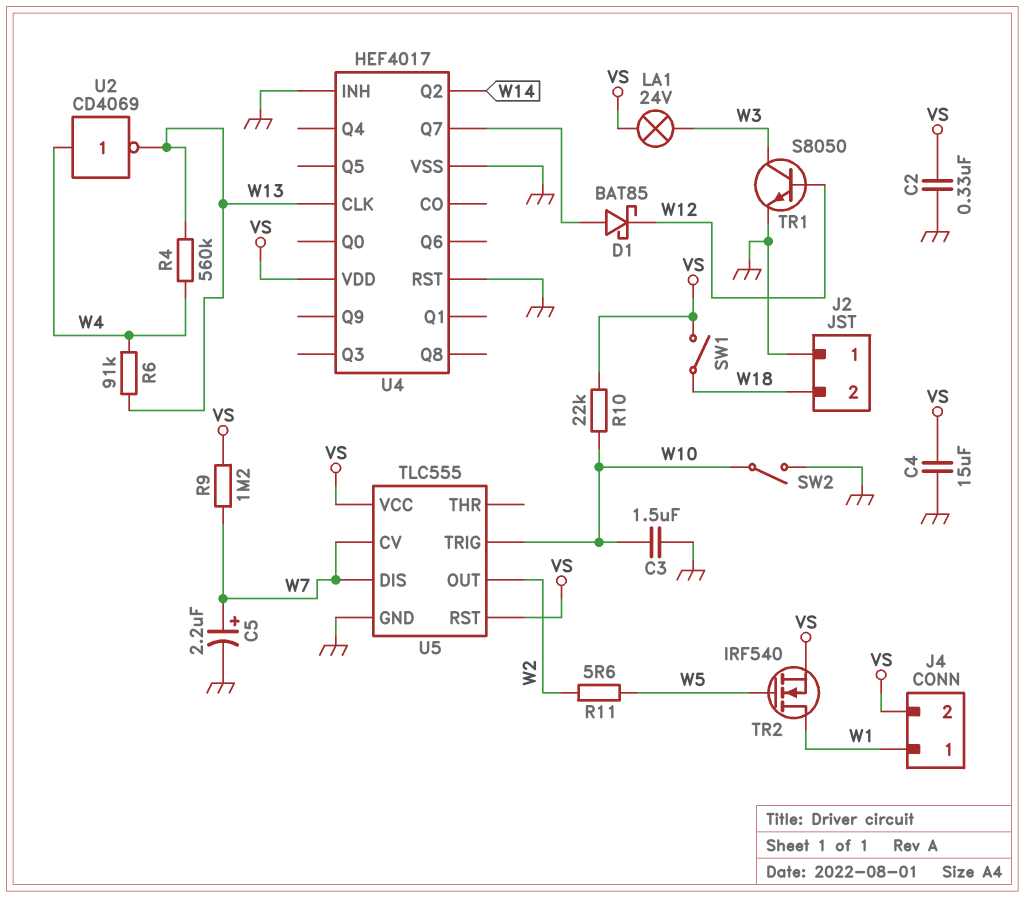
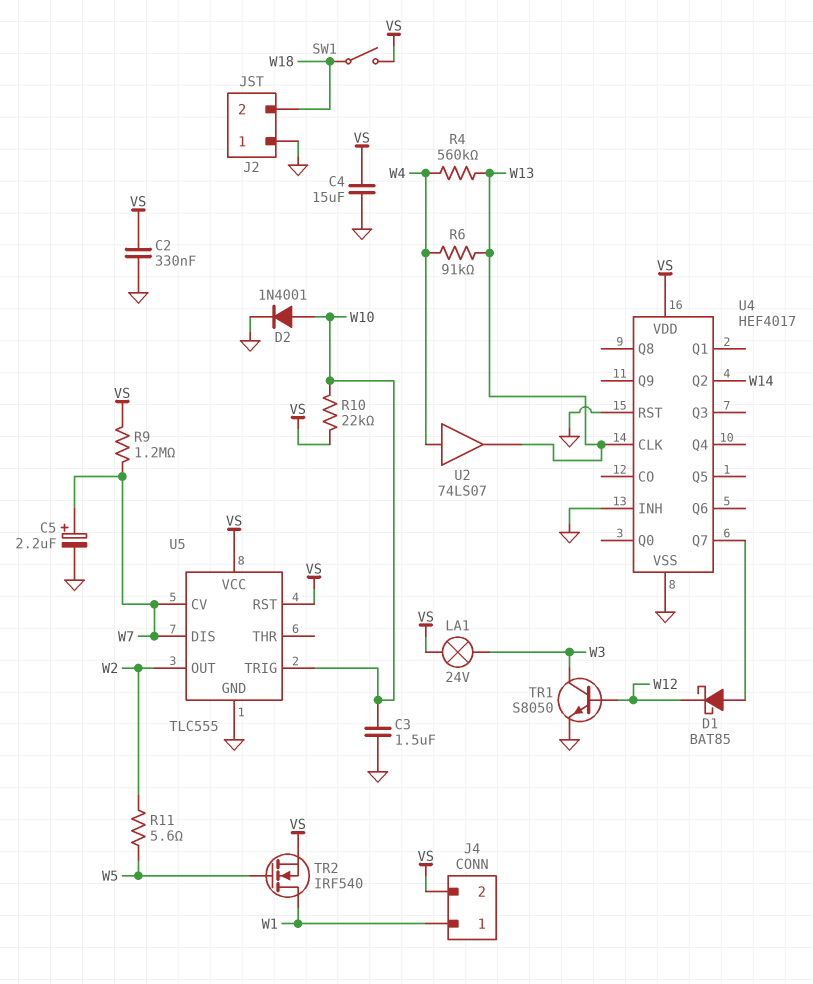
D2: none -> diode 1N4001 (A W10, K GND)
SW2: switch (GND, W10) -> none
U2: NOT CD4069 (in W4, out W13) -> buffer 74LS07 (in W4, out W13)

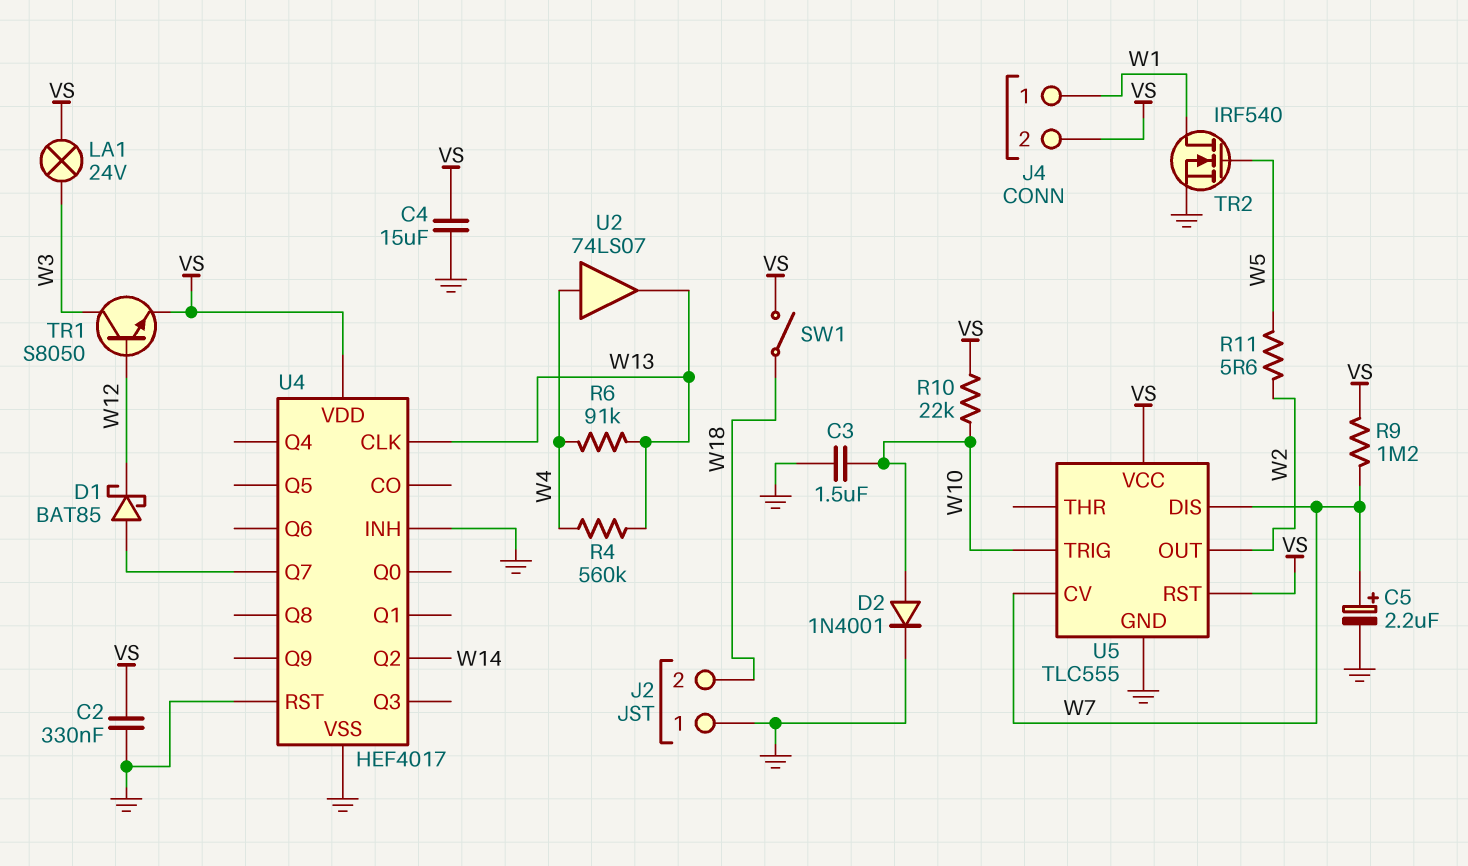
TR1: NPN S8050 (B W12, C W3, E GND) -> NPN S8050 (B W12, C W3, E VS)
TR2: NMOS IRF540 (G W5, D W1, S VS) -> NMOS IRF540 (G W5, D W1, S GND)

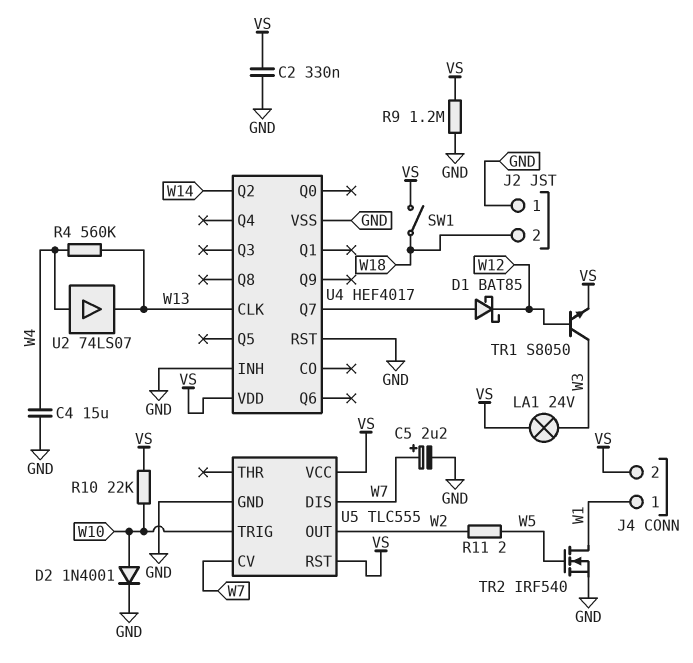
C3: 1.5uF (GND, W10) -> none
C4: 15uF (GND, VS) -> 15uF (GND, W4)
R6: 91k (W4, W13) -> none
R9: 1.2M (VS, W7) -> 1.2M (GND, VS)
R11: 5.6 (W2, W5) -> 2 (W2, W5)

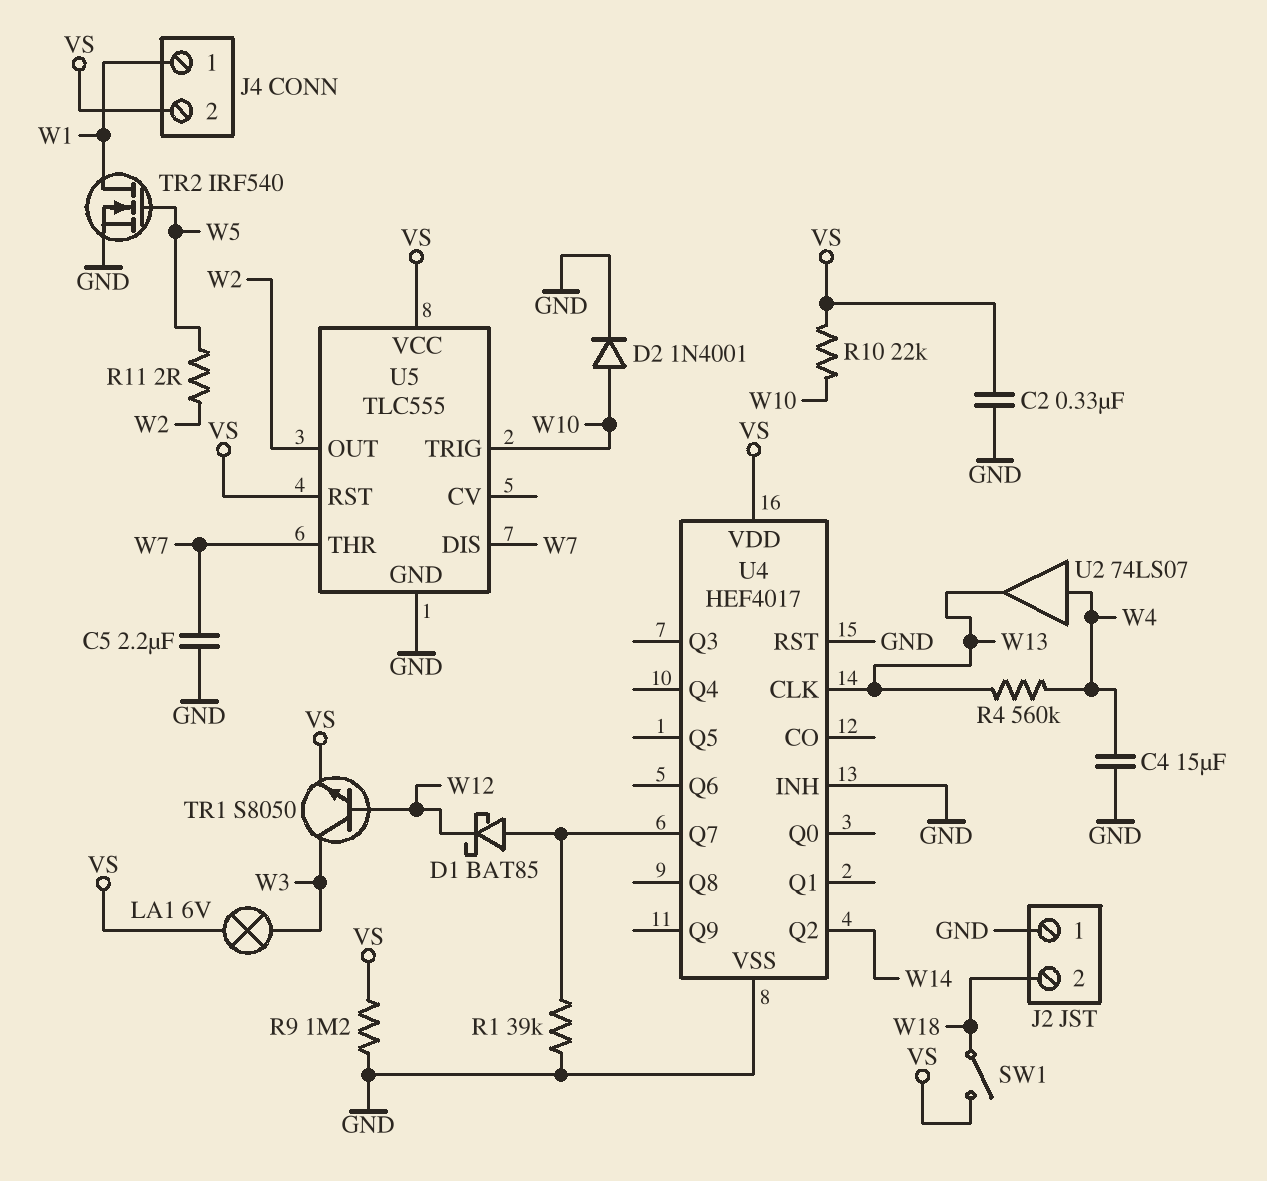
C5: 2.2uF (plus W7, minus GND) -> 2.2uF (GND, W7)
LA1: lamp 24V (VS, W3) -> lamp 6V (VS, W3)
R1: none -> 39k (GND, U4/Q7)
U5 pin CV: W7 -> none
U5 pin THR: none -> W7

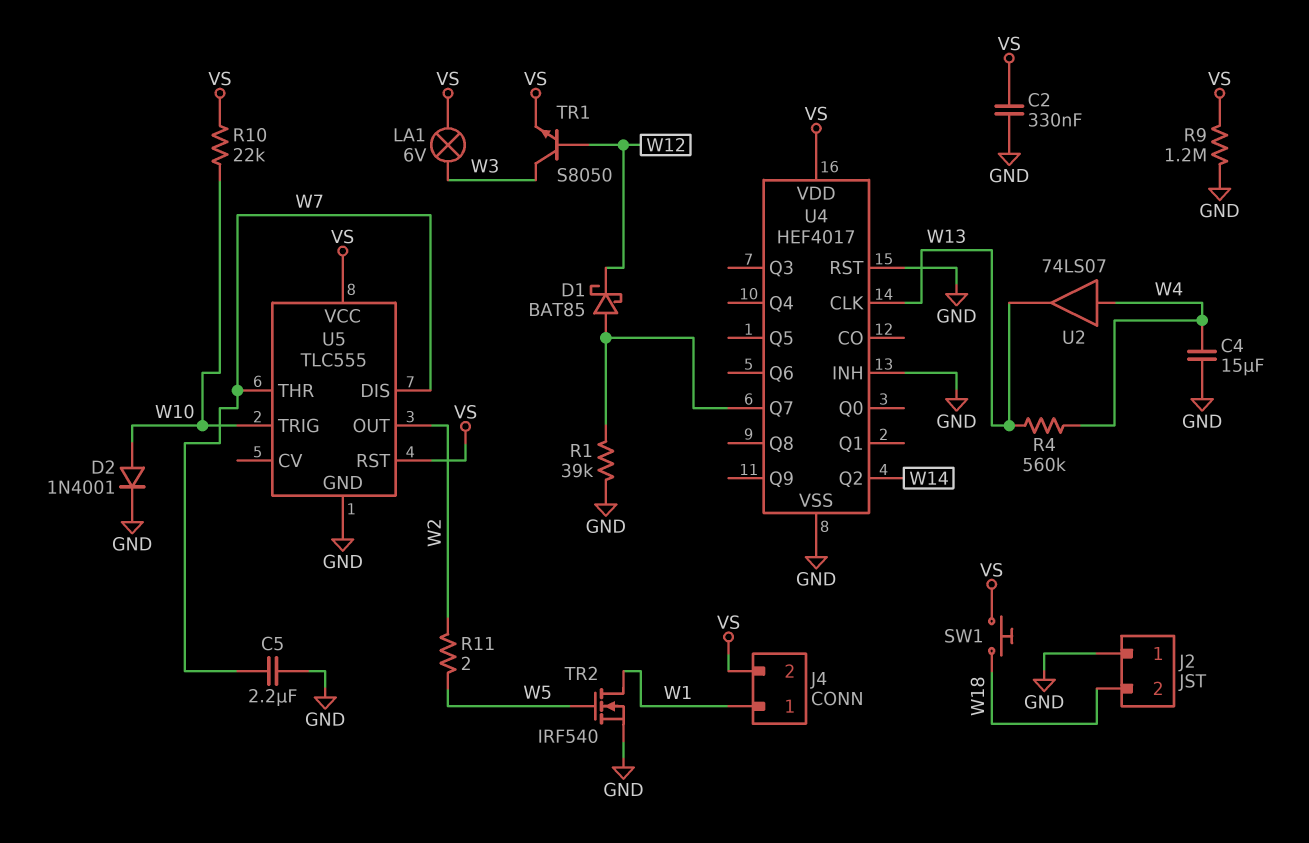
SW1: switch (VS, W18) -> button (VS, W18)

